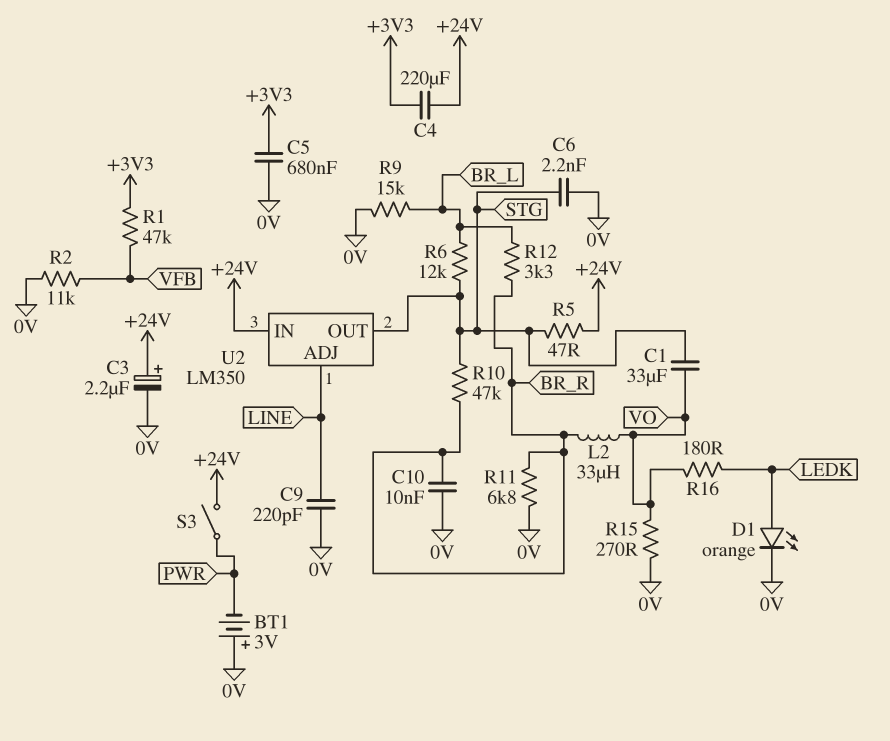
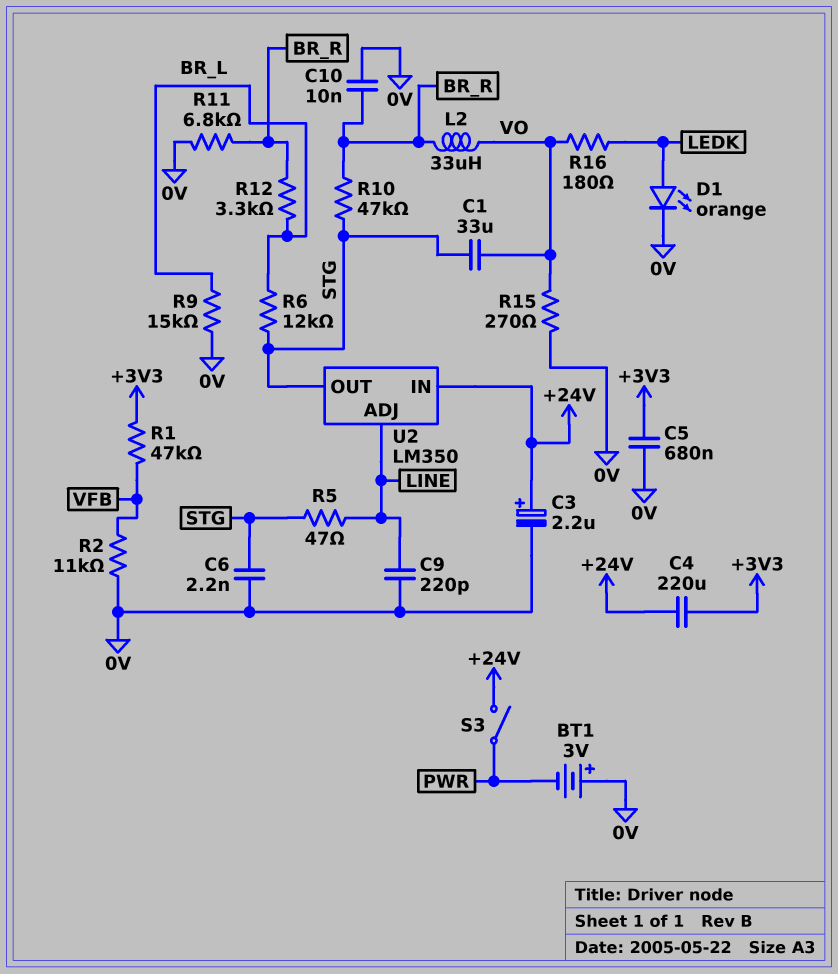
R5: 47 (+24V, STG) -> 47 (LINE, STG)

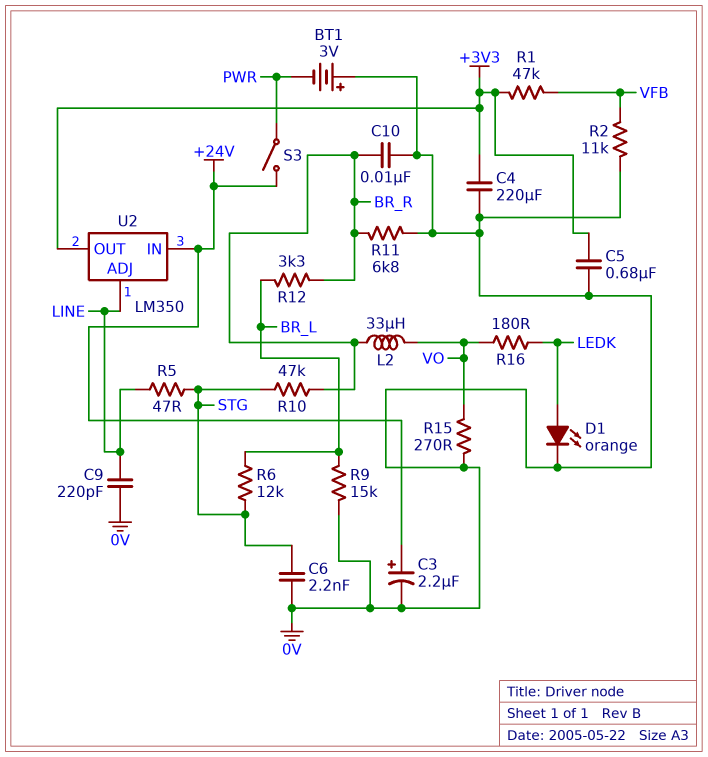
C1: 33uF (STG, VO) -> none
C4: 220uF (+3V3, +24V) -> 220uF (+3V3, 0V)
U2 pin OUT: STG -> +3V3

